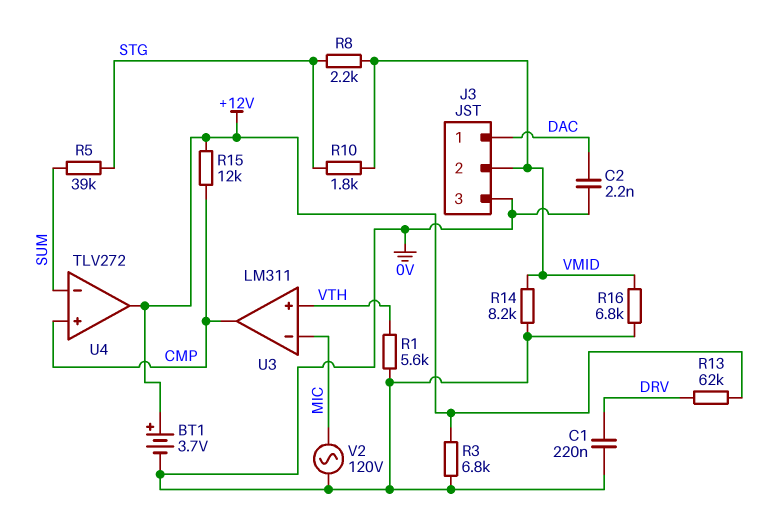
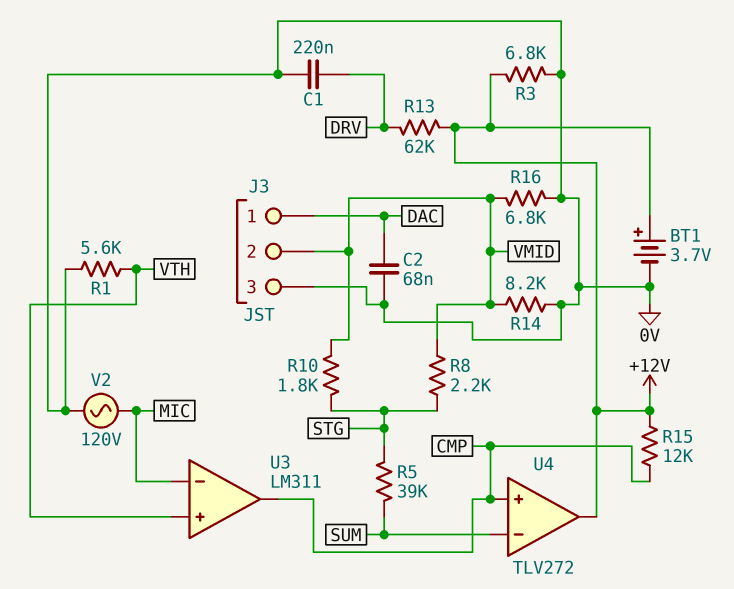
C2: 2.2nF (0V, DAC) -> 68nF (0V, DAC)

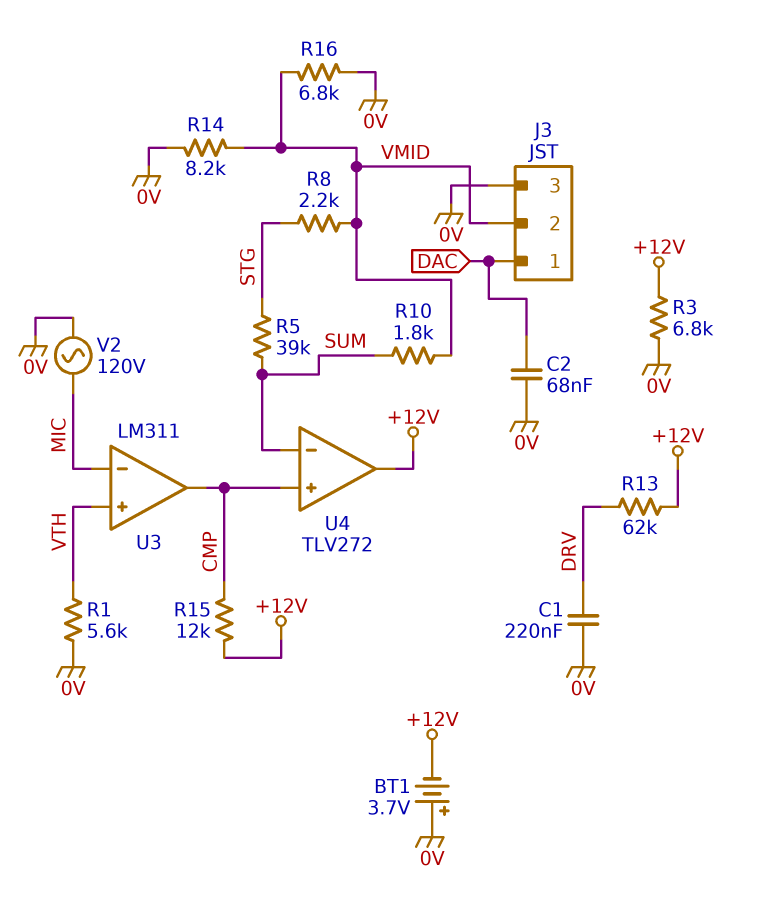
BT1: 3.7V (plus +12V, minus 0V) -> 3.7V (plus 0V, minus +12V)
R10: 1.8k (STG, VMID) -> 1.8k (SUM, VMID)

